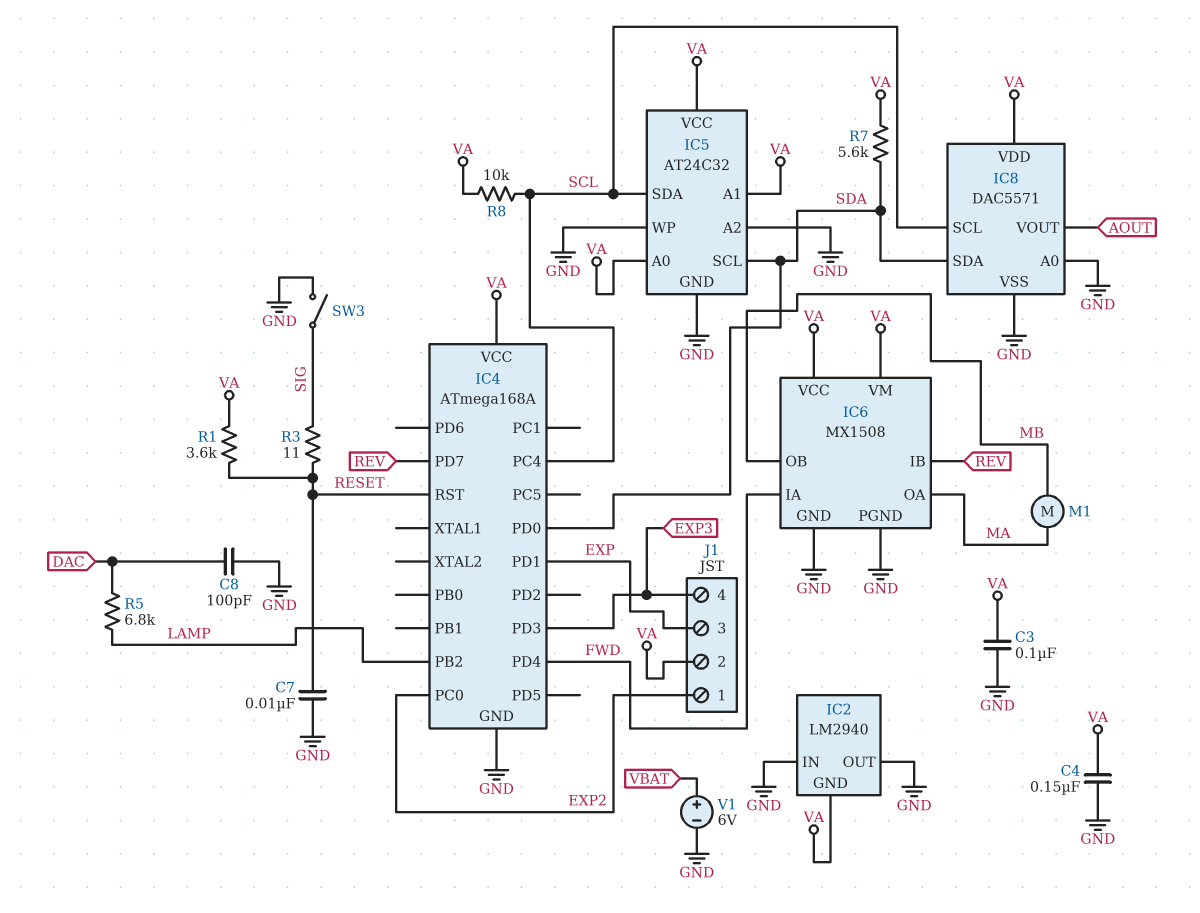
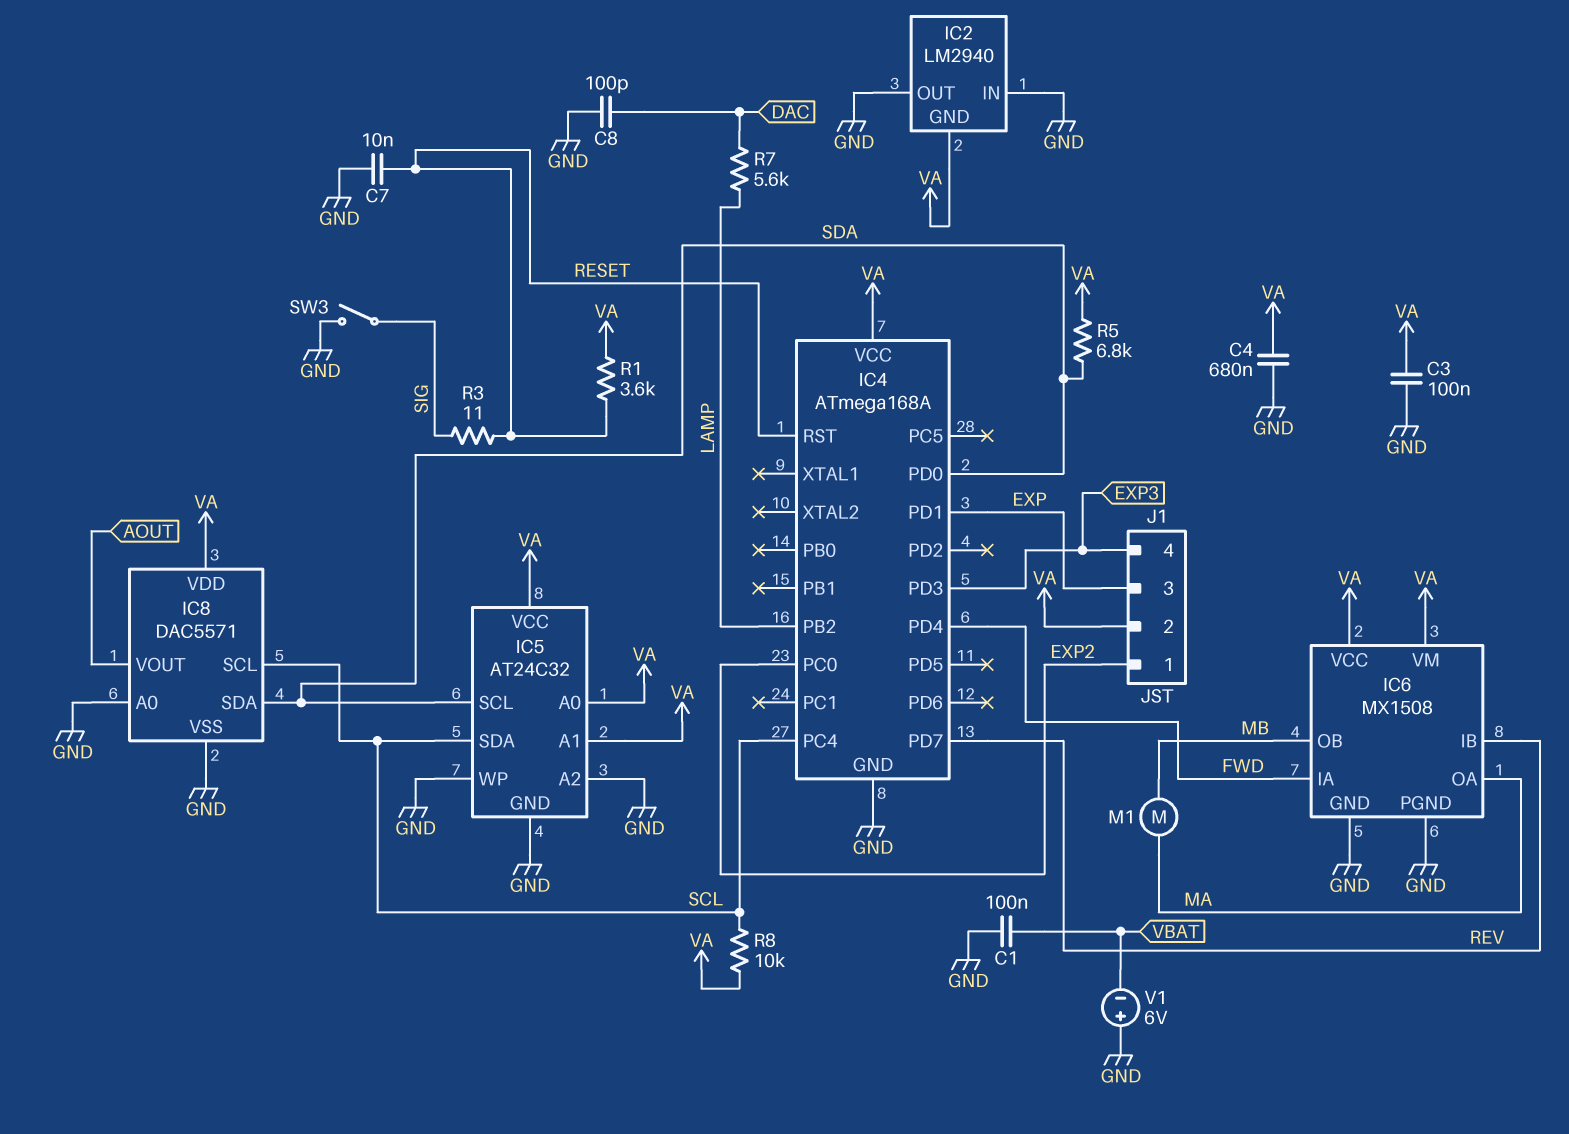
C1: none -> 100nF (GND, VBAT)
C4: 150nF (GND, VA) -> 680nF (GND, VA)
R5: 6.8k (DAC, LAMP) -> 6.8k (SDA, VA)
R7: 5.6k (SDA, VA) -> 5.6k (DAC, LAMP)
V1: 6V (plus VBAT, minus GND) -> 6V (plus GND, minus VBAT)

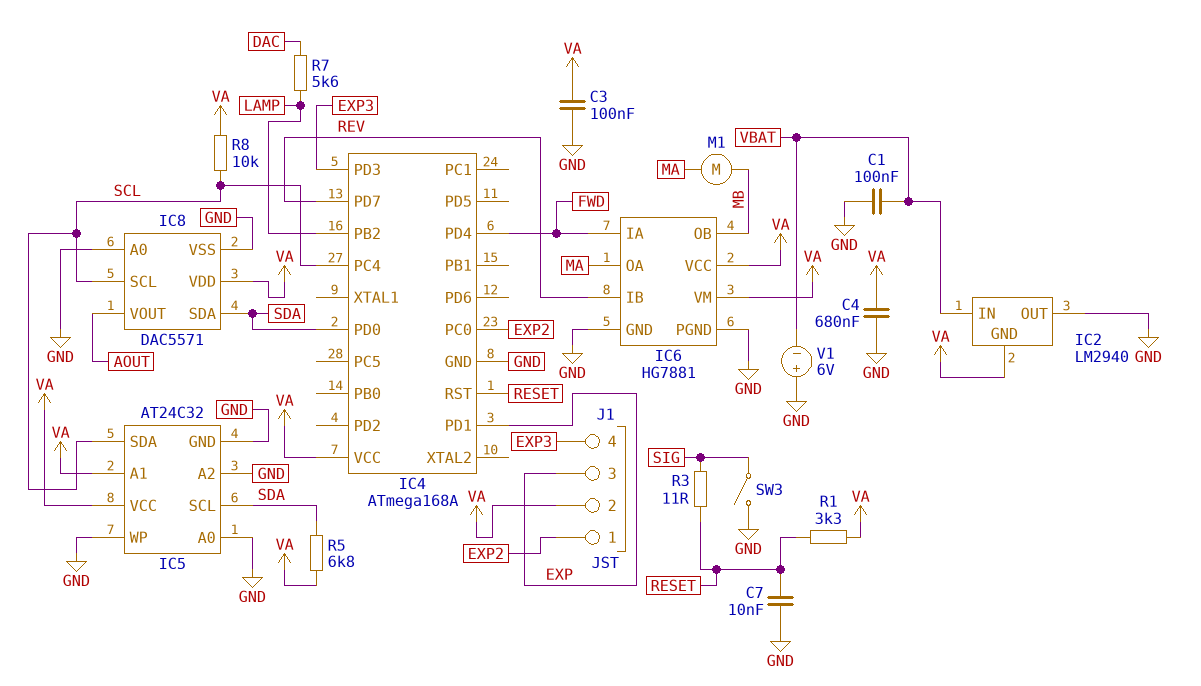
C8: 100pF (DAC, GND) -> none
IC2 pin IN: GND -> VBAT
IC5 pin A0: VA -> GND
IC6: MX1508 -> HG7881
R1: 3.6k (RESET, VA) -> 3.3k (RESET, VA)

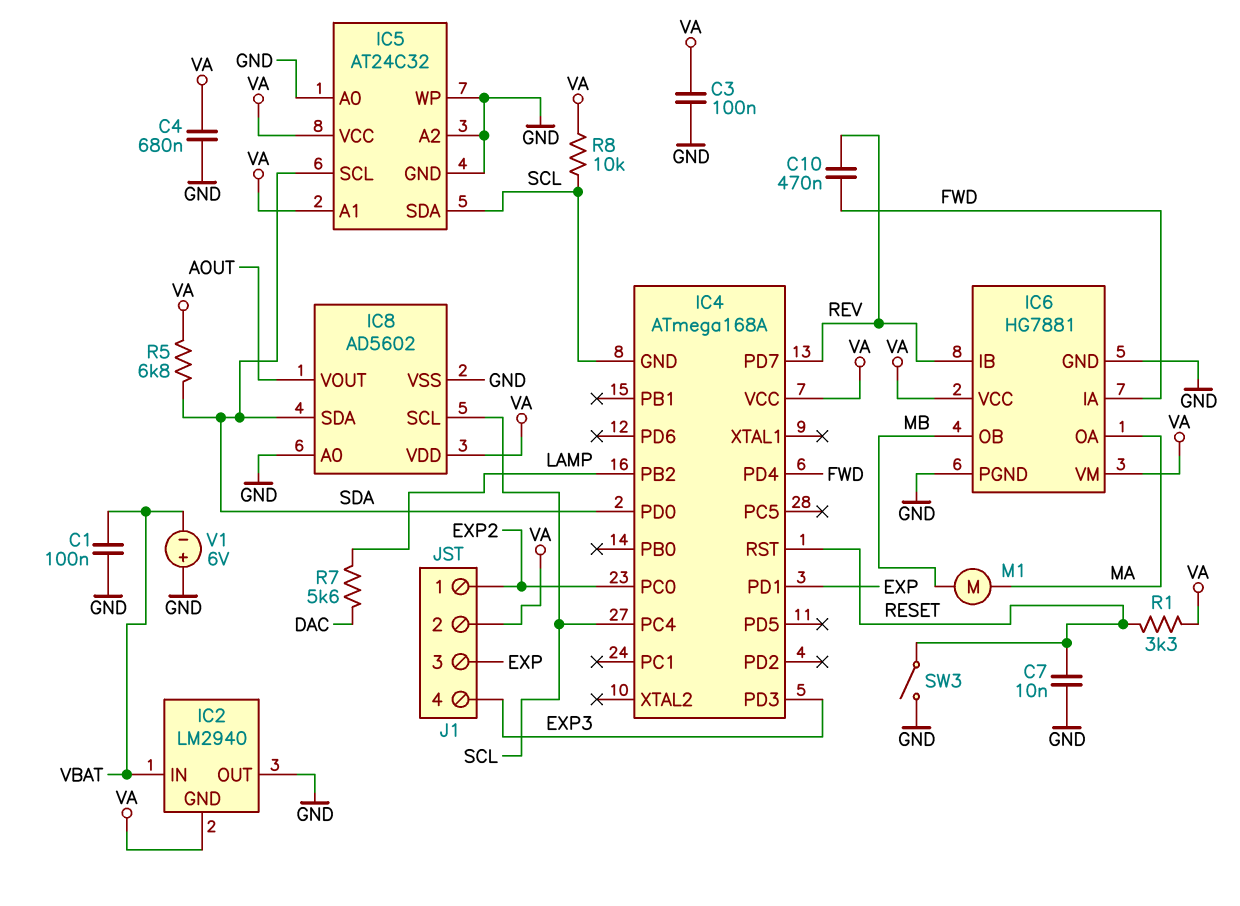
C10: none -> 470nF (FWD, REV)
IC4 pin GND: GND -> SCL
IC8: DAC5571 -> AD5602
R3: 11 (RESET, SIG) -> none
SW3: switch (GND, SIG) -> switch (GND, RESET)

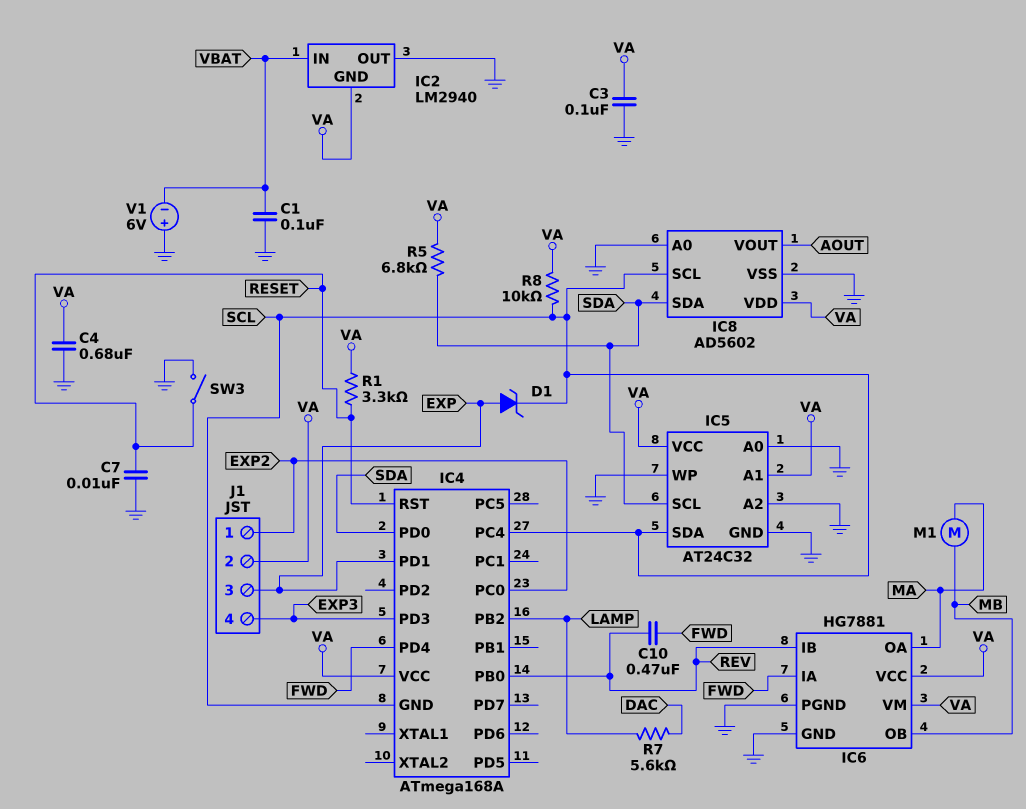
D1: none -> zener (A EXP, K SCL)
IC4 pin PB0: none -> REV
IC4 pin PD7: REV -> none

